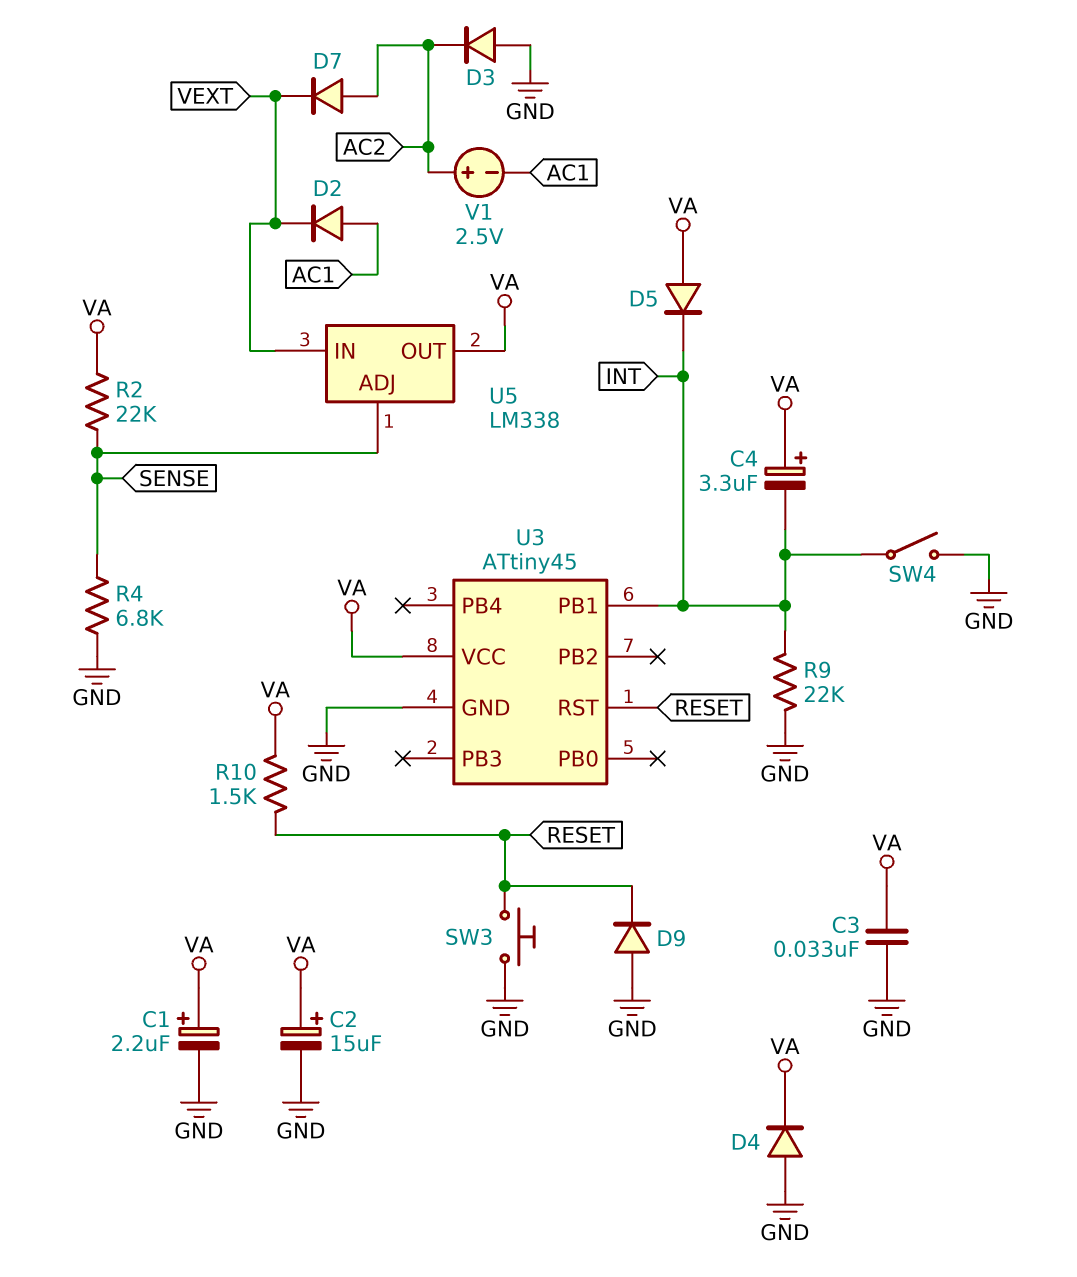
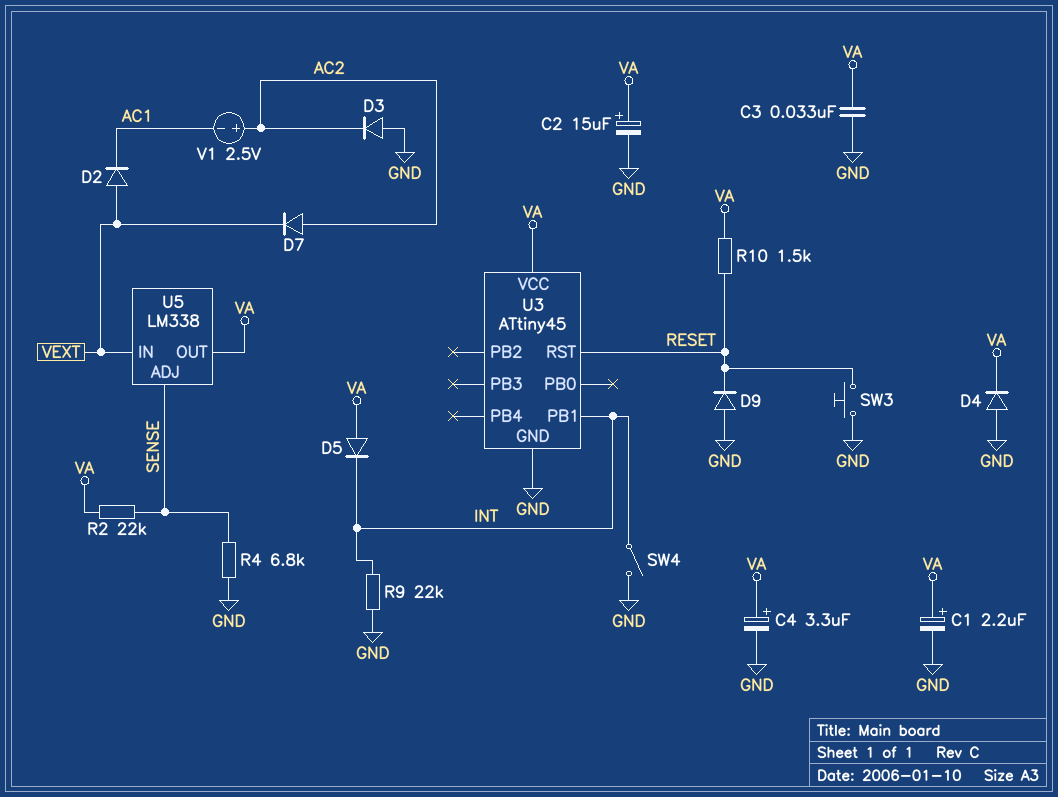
C4: 3.3uF (plus VA, minus INT) -> 3.3uF (plus VA, minus GND)
D2: diode (A AC1, K VEXT) -> diode (A VEXT, K AC1)

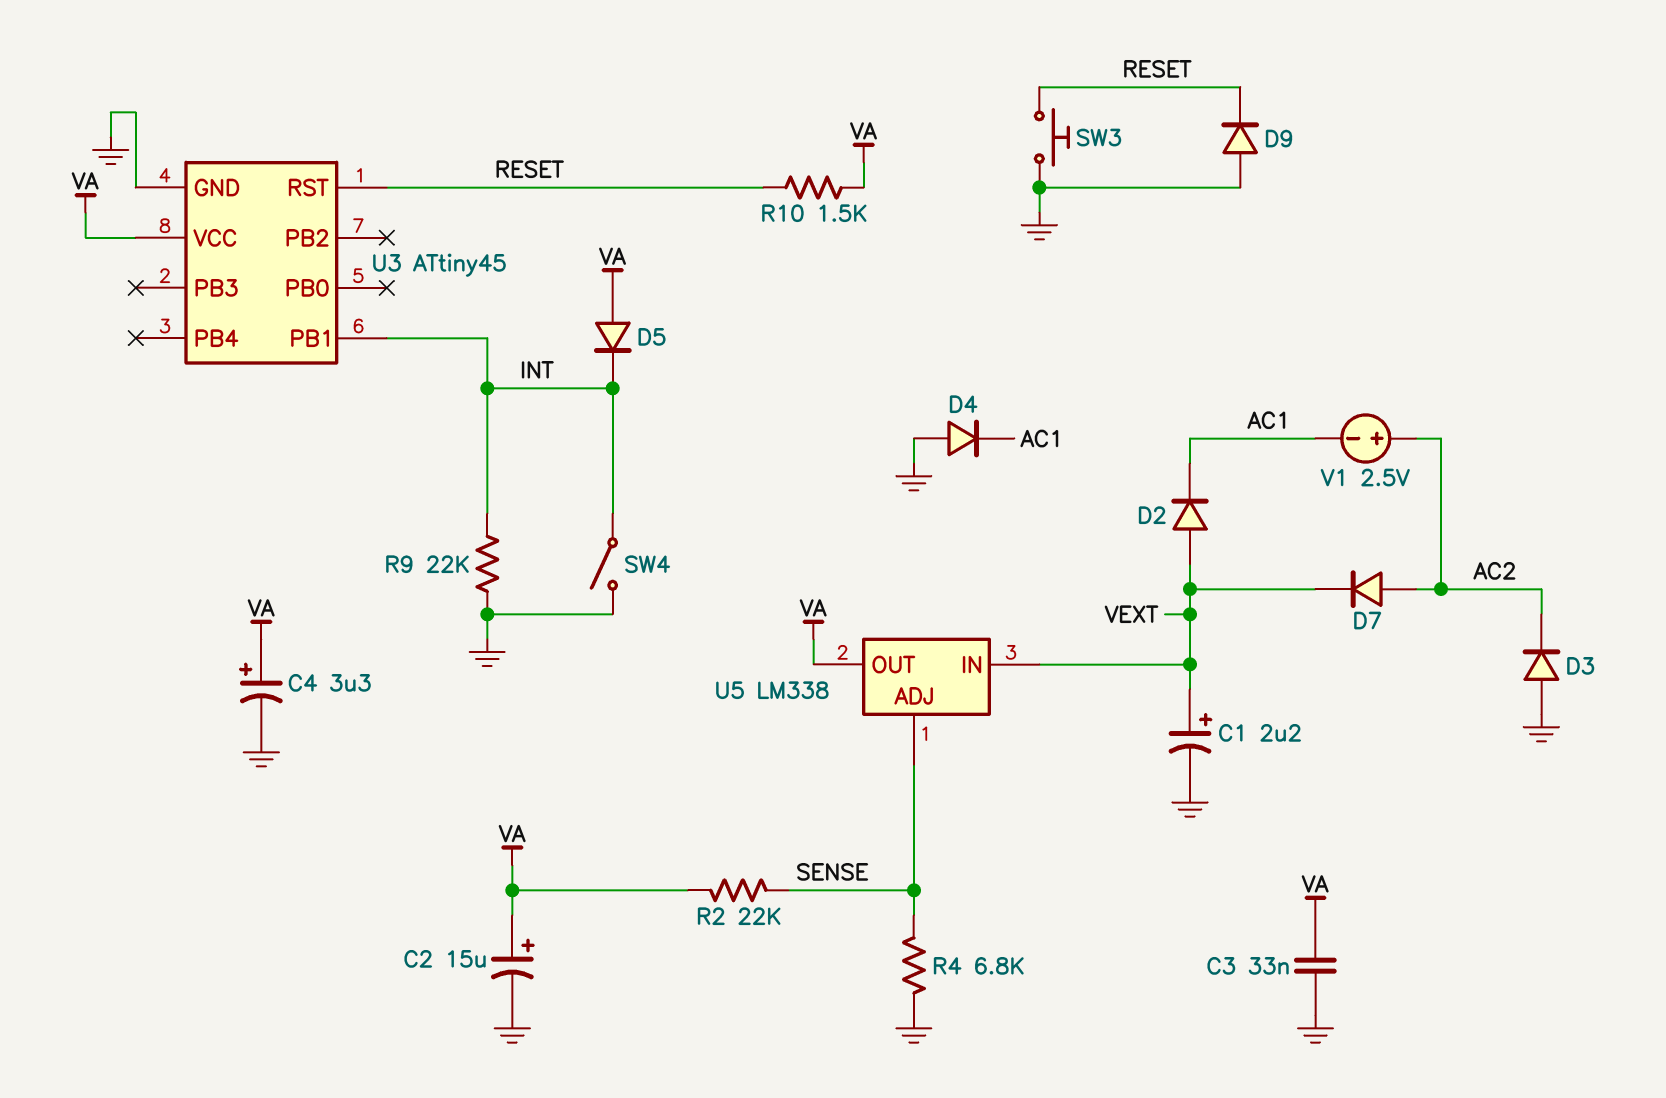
C1: 2.2uF (plus VA, minus GND) -> 2.2uF (plus VEXT, minus GND)
D4: diode (A GND, K VA) -> diode (A GND, K AC1)

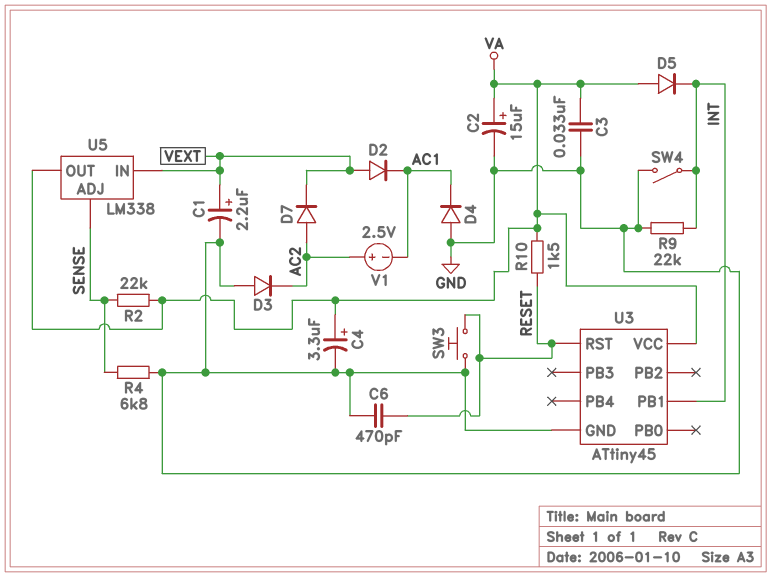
C6: none -> 470pF (GND, RESET)
D9: diode (A GND, K RESET) -> none

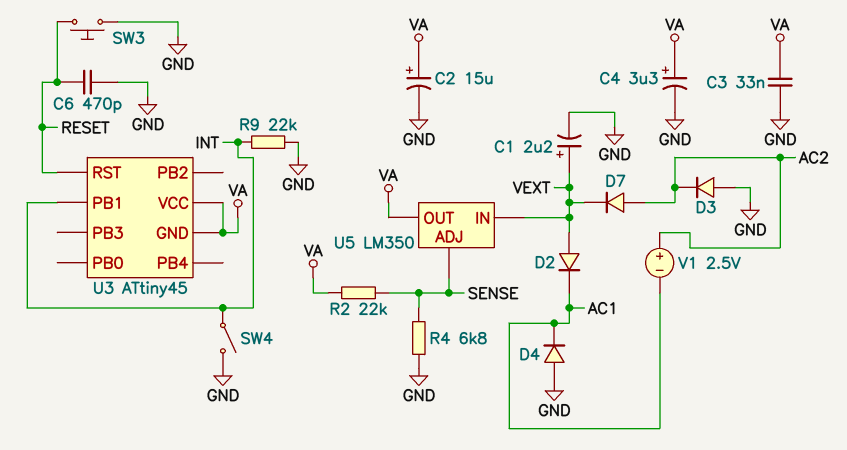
D5: diode (A VA, K INT) -> none
R10: 1.5k (RESET, VA) -> none
U3 pin GND: GND -> VA
U5: LM338 -> LM350

